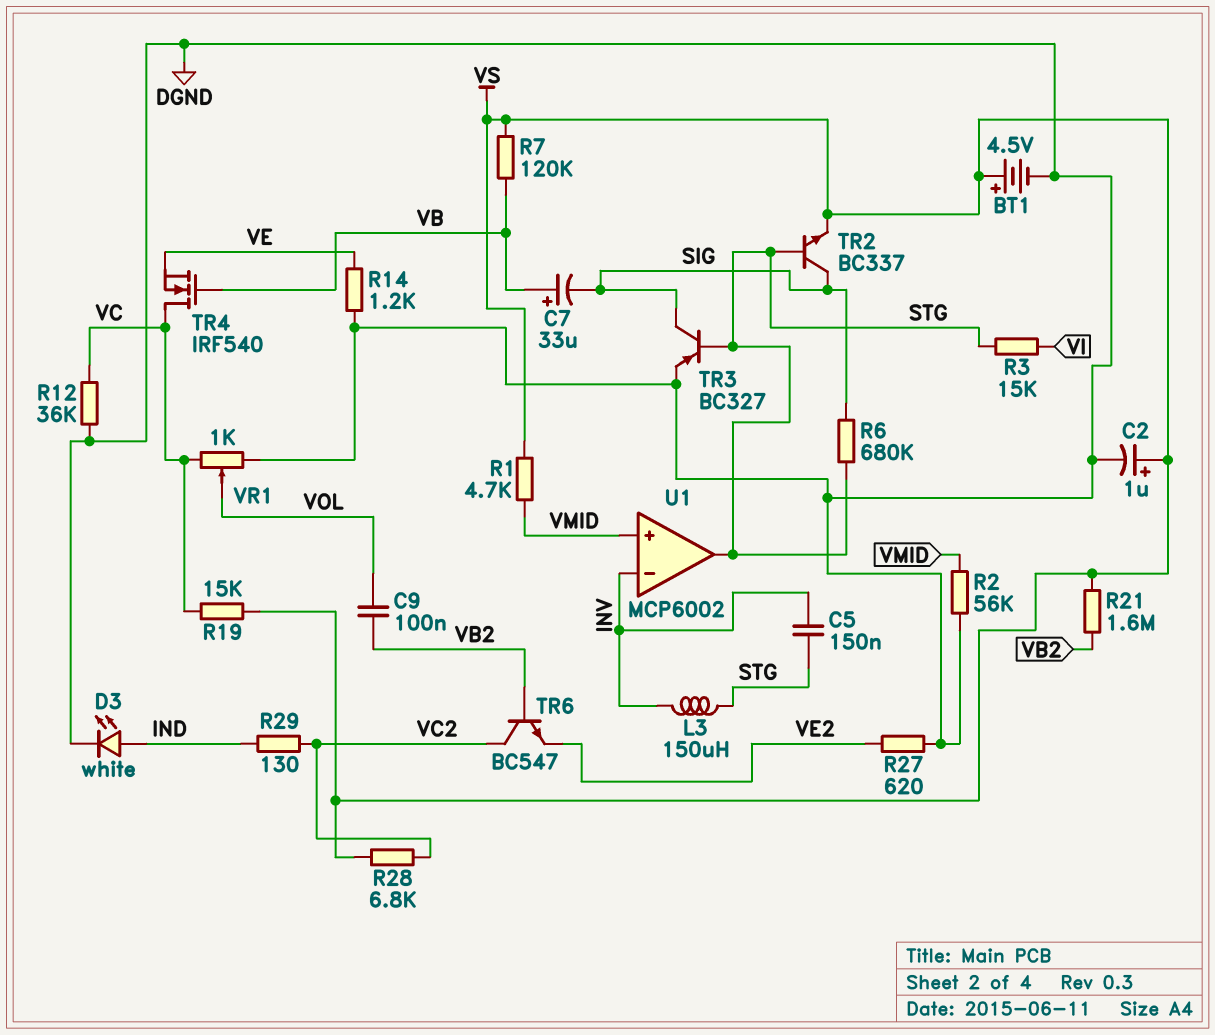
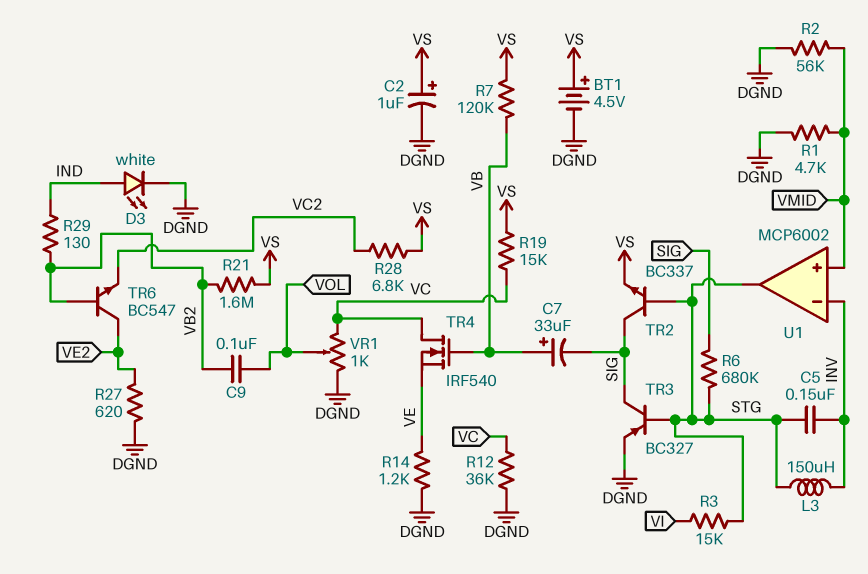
R1: 4.7k (VMID, VS) -> 4.7k (DGND, VMID)
R29: 130 (IND, VC2) -> 130 (IND, VB2)
TR6: NPN BC547 (B VB2, C VC2, E VE2) -> NPN BC547 (B VB2, C VE2, E VC2)

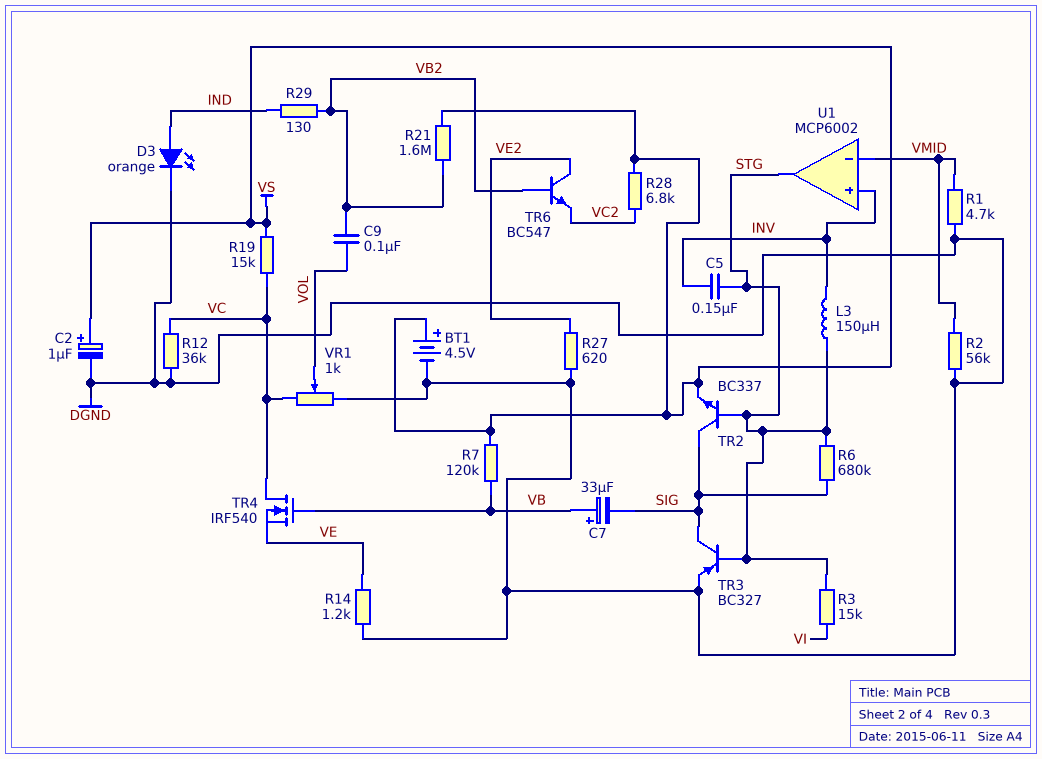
D3: LED white (A IND, K DGND) -> LED orange (A IND, K DGND)
U1 pin in+: VMID -> INV
U1 pin in-: INV -> VMID

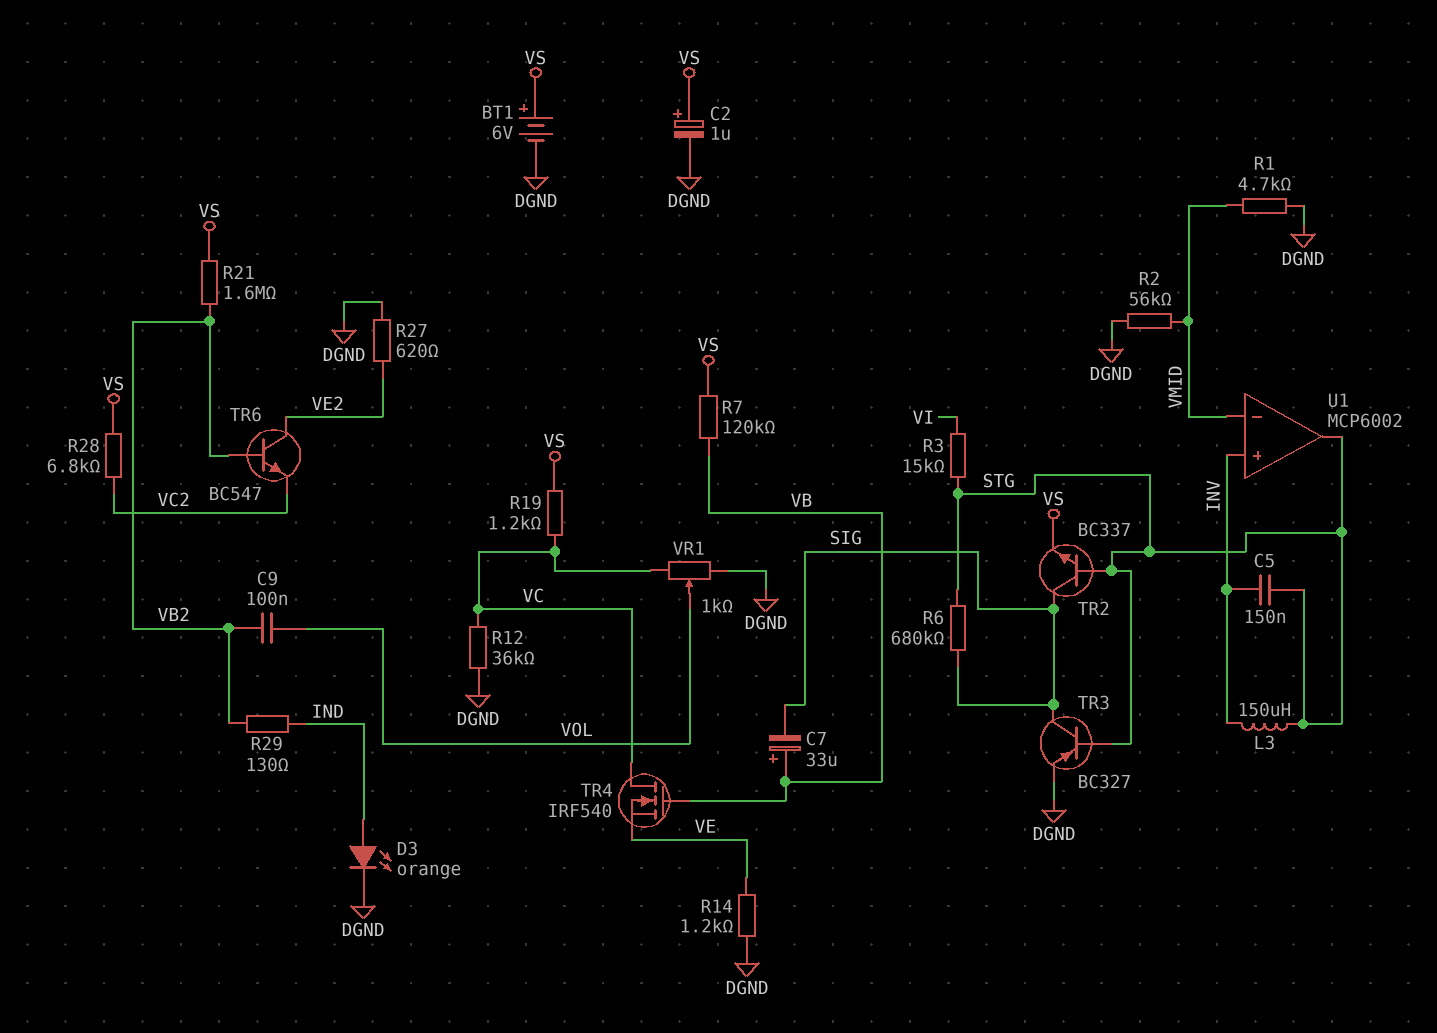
BT1: 4.5V (plus VS, minus DGND) -> 6V (plus VS, minus DGND)
R19: 15k (VC, VS) -> 1.2k (VC, VS)

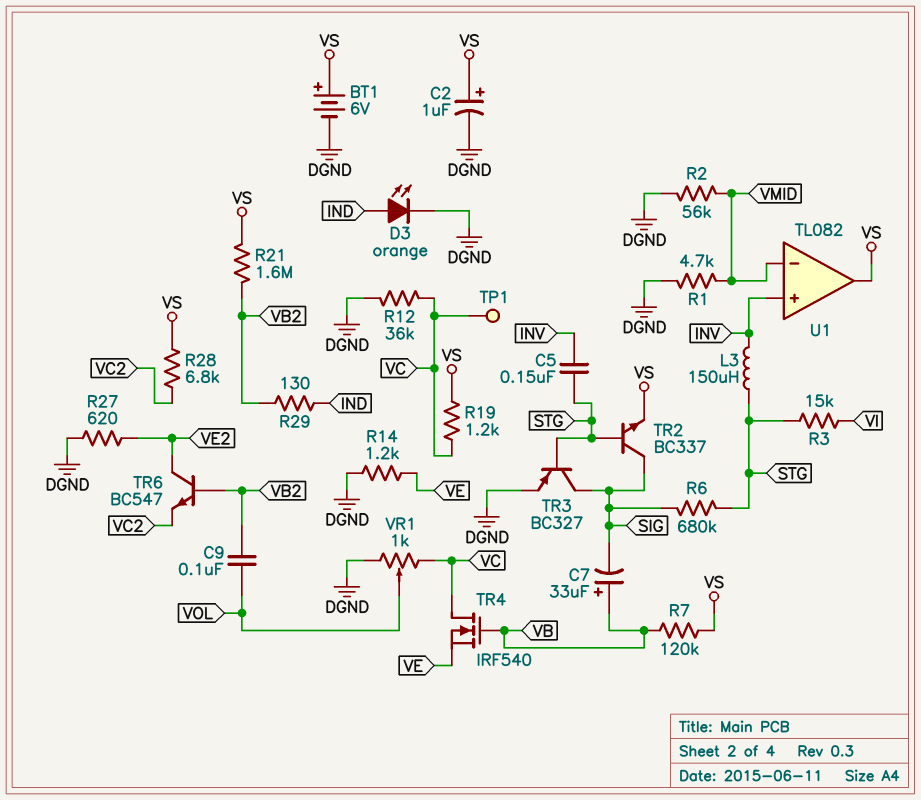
TP1: none -> test point (VC)
U1: MCP6002 -> TL082
U1 pin out: STG -> VS

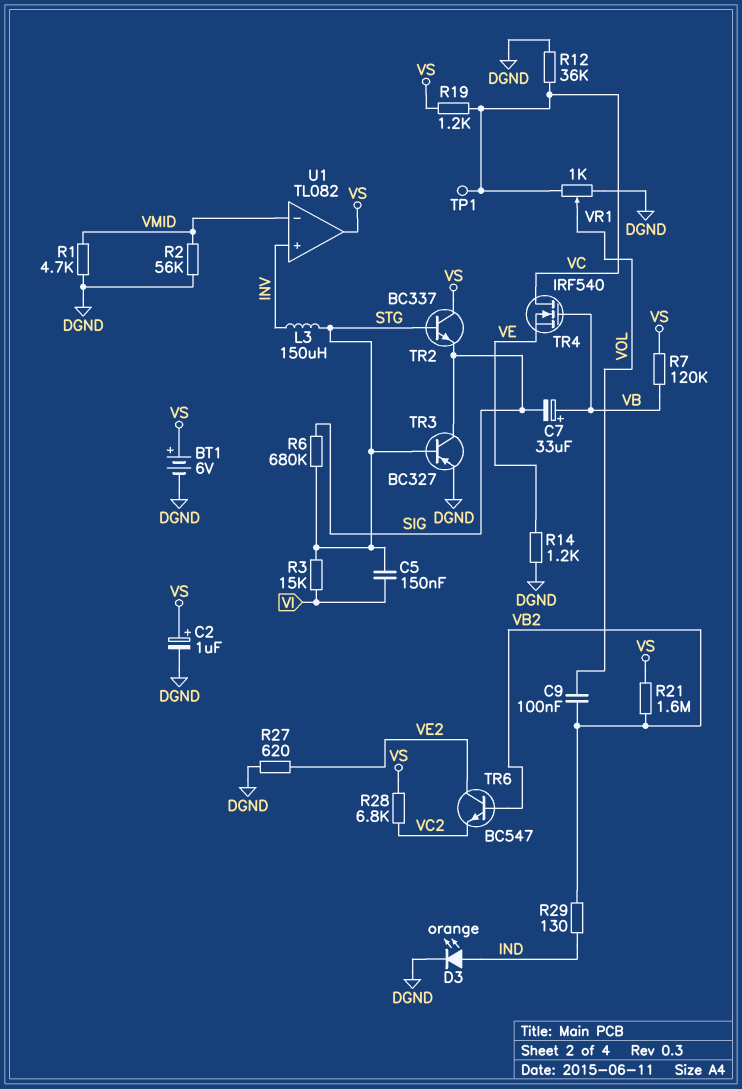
C5: 150nF (INV, STG) -> 150nF (STG, VI)
TR2: NPN BC337 (B STG, C SIG, E VS) -> NPN BC337 (B STG, C VS, E SIG)

